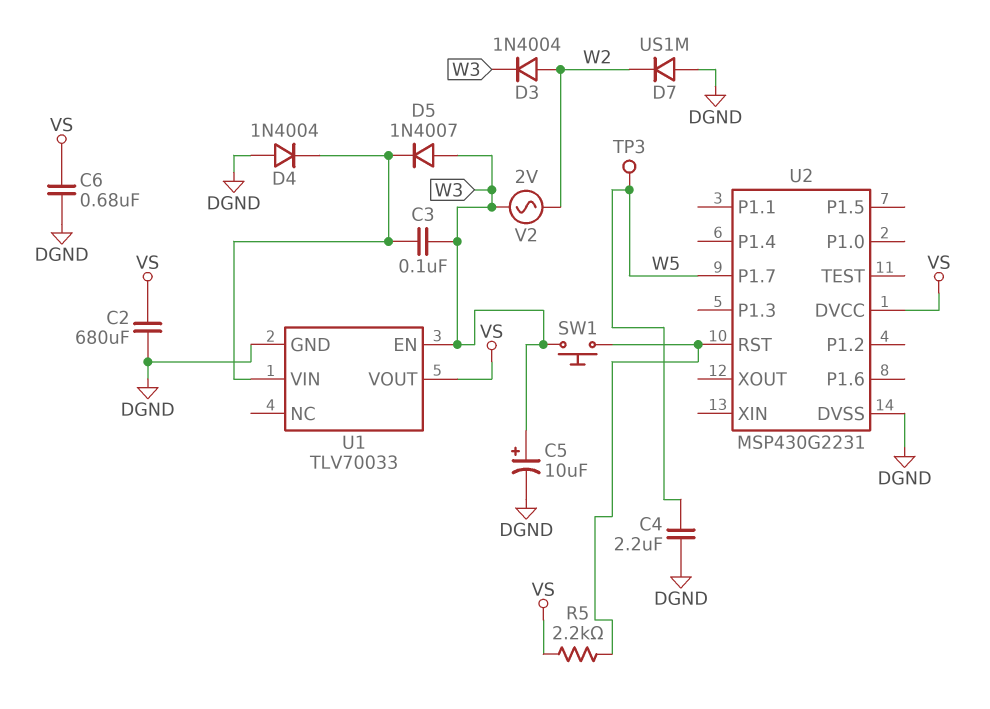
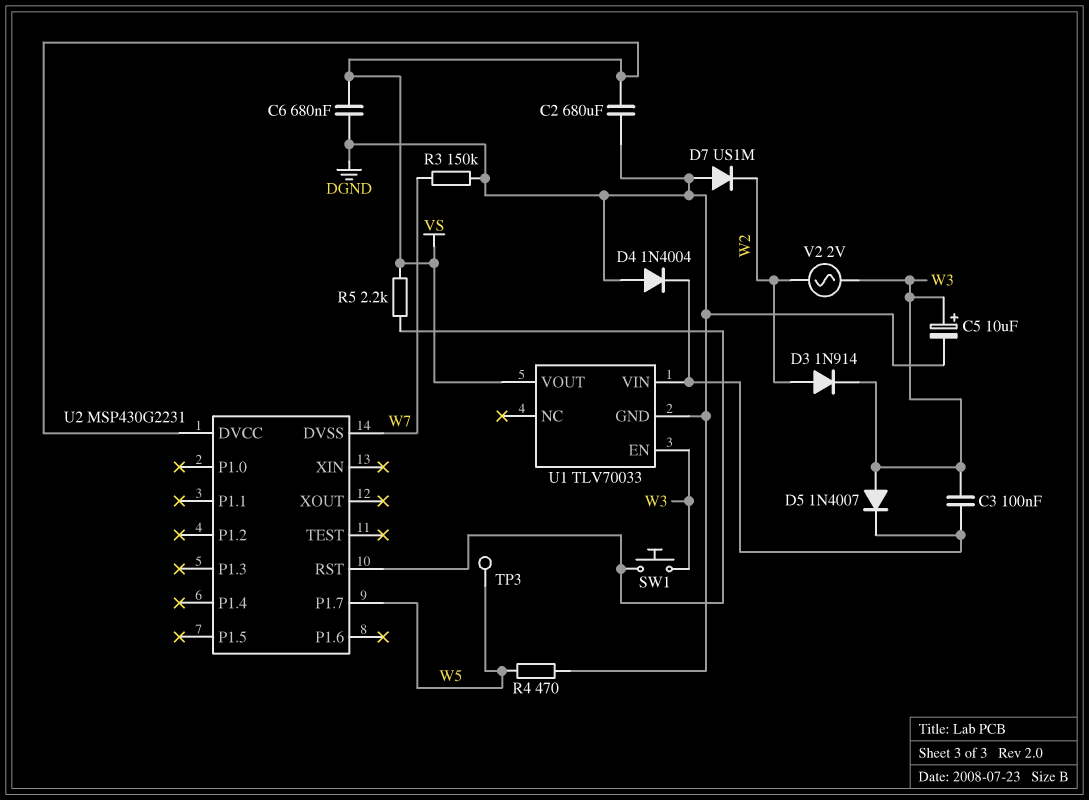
C4: 2.2uF (DGND, W5) -> none
D3: diode 1N4004 (A W2, K W3) -> diode 1N914 (A W2, K W3)
R3: none -> 150k (DGND, W7)
R4: none -> 470 (DGND, W5)
U2 pin DVSS: DGND -> W7

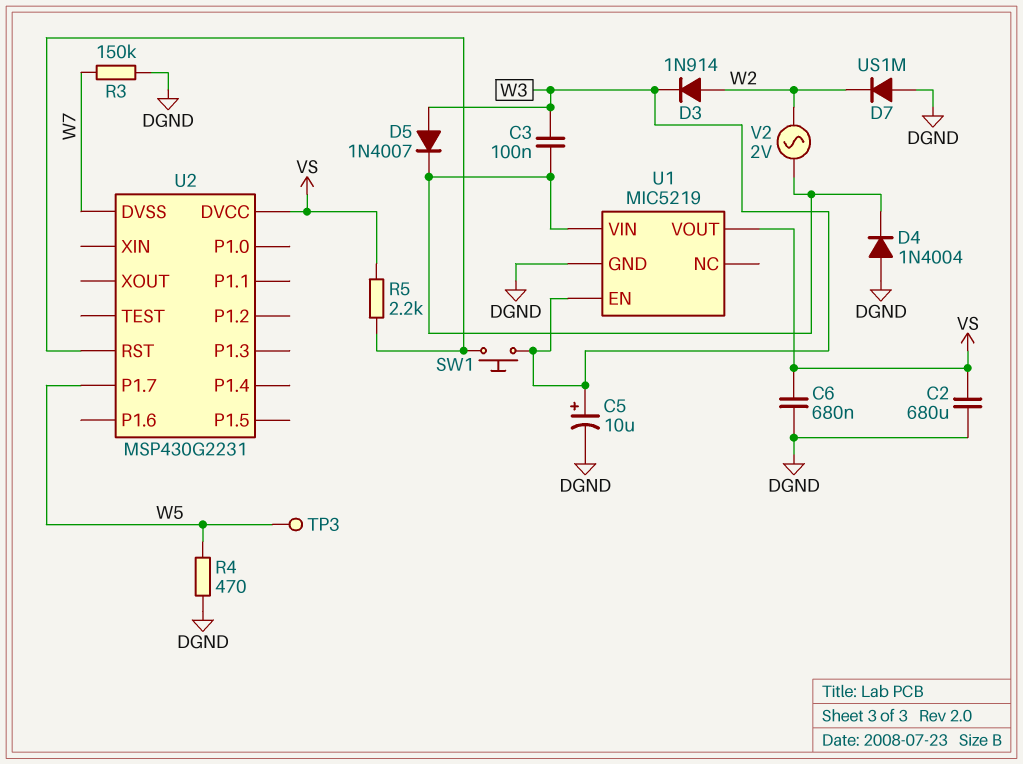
U1: TLV70033 -> MIC5219
V2: AC 2V (W2, W3) -> AC 2V (U1/VIN, W2)

